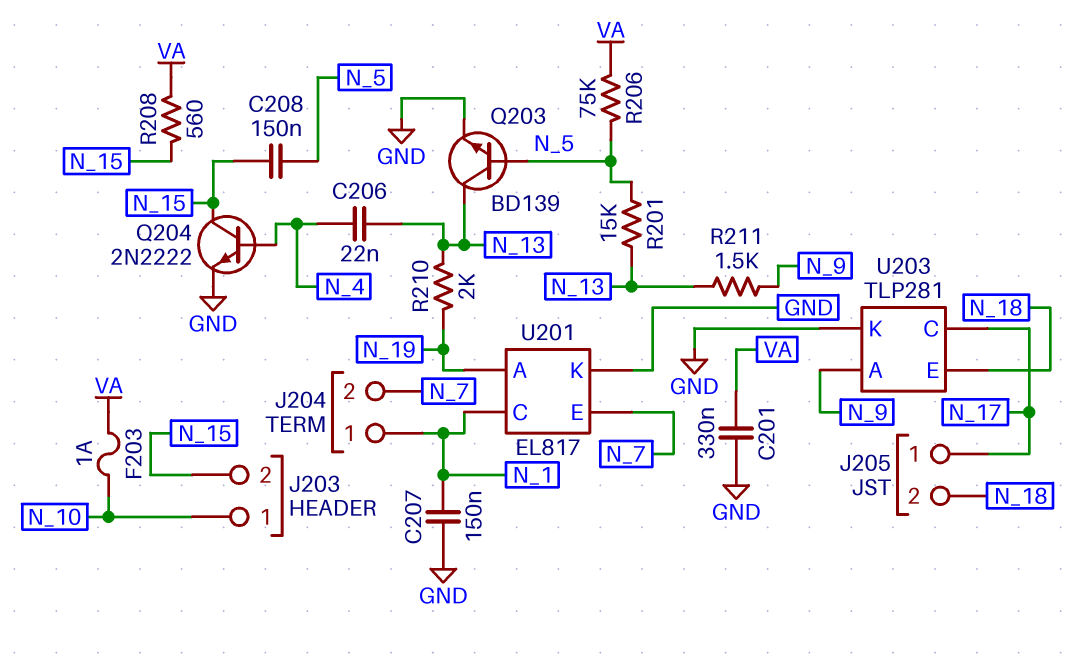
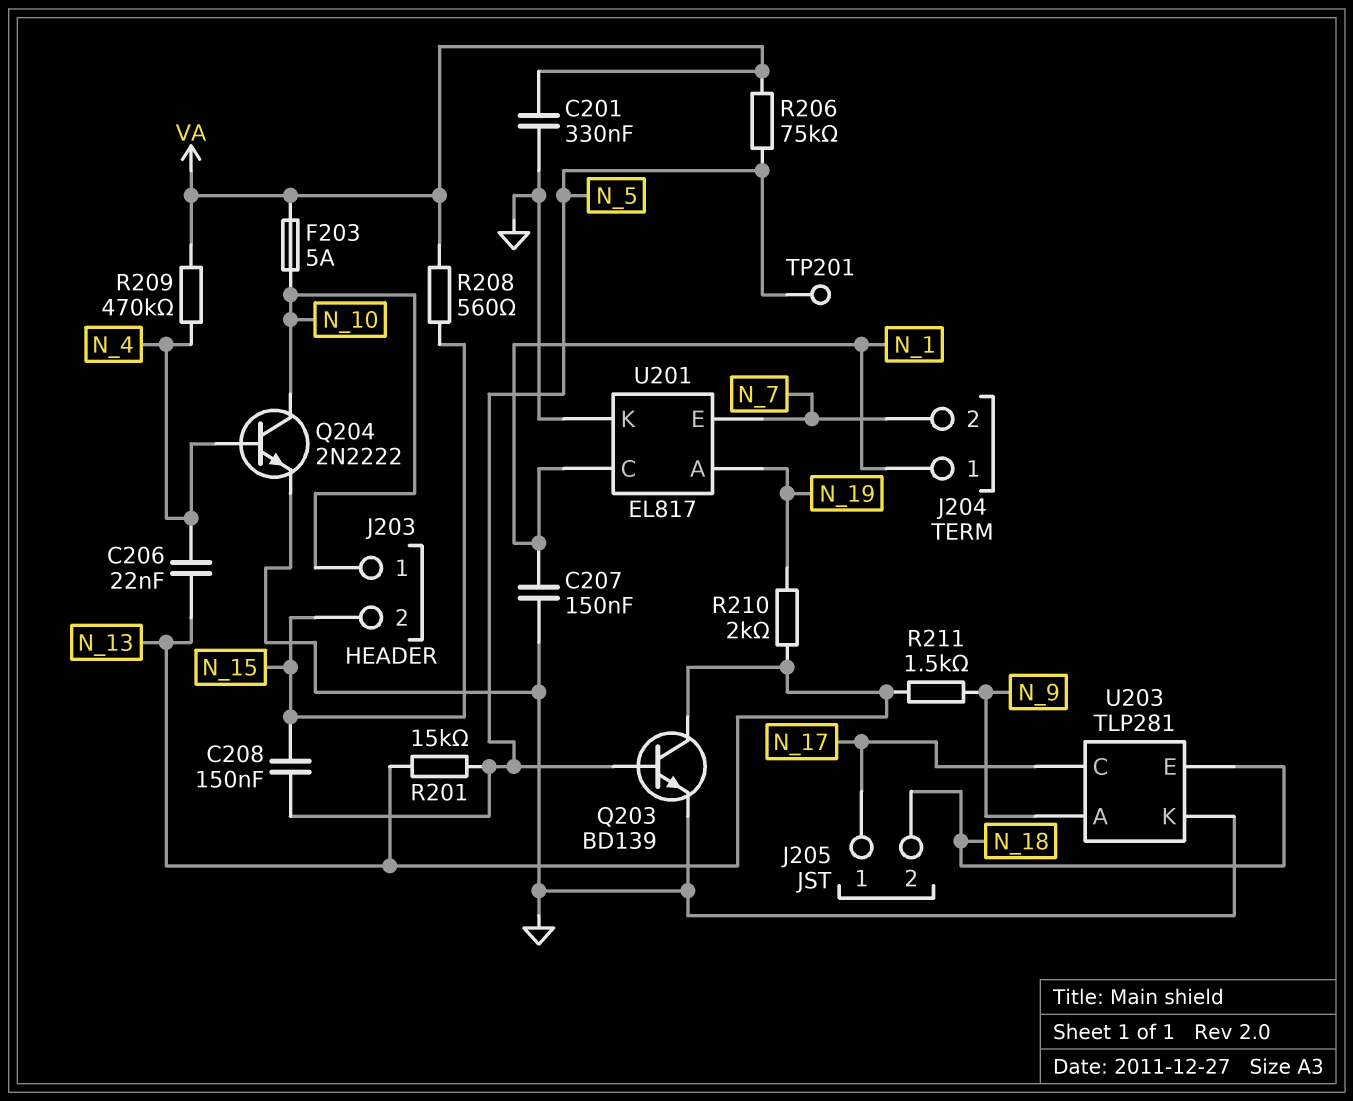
F203: 1A (N_10, VA) -> 5A (N_10, VA)
Q204: NPN 2N2222 (B N_4, C N_15, E GND) -> NPN 2N2222 (B N_4, C N_10, E GND)
R209: none -> 470k (N_4, VA)
TP201: none -> test point (N_5)

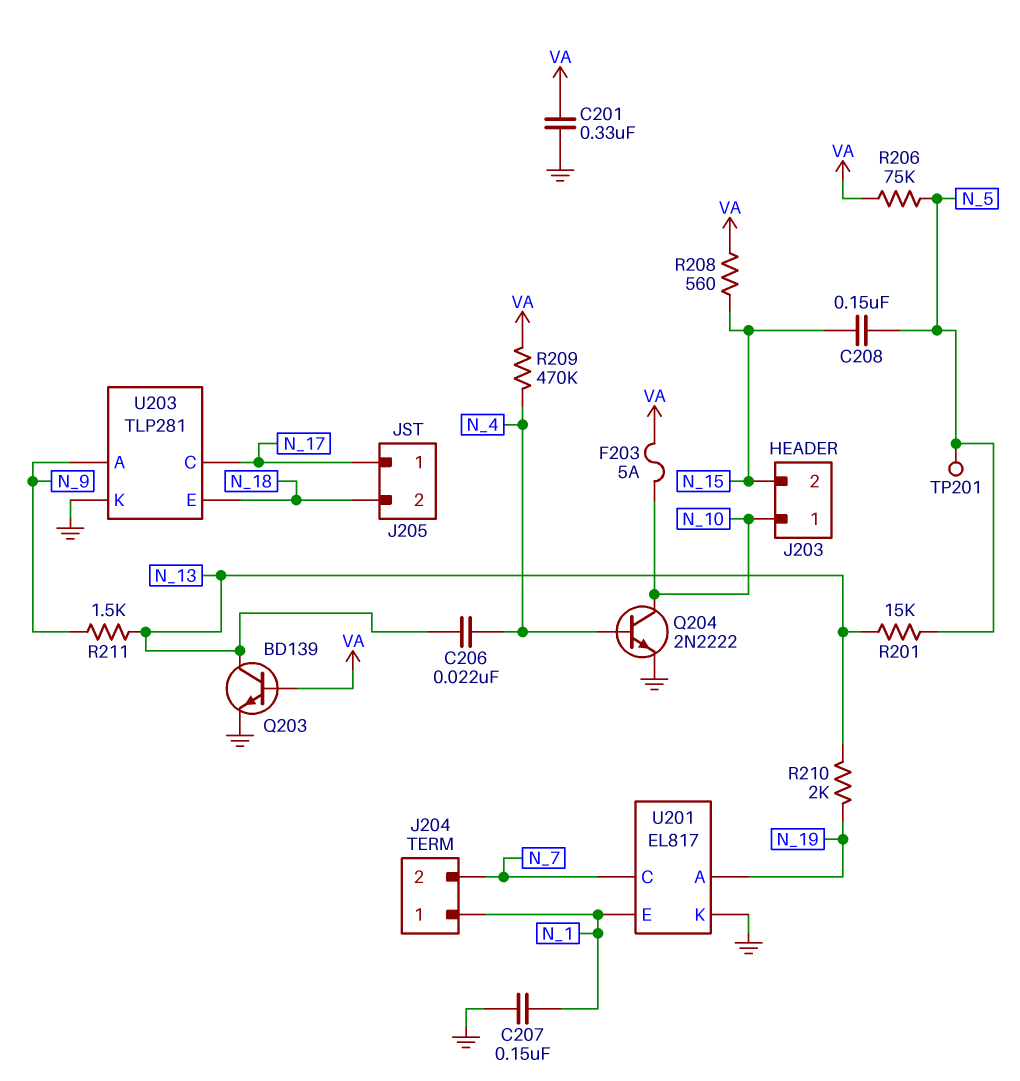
Q203: NPN BD139 (B N_5, C N_13, E GND) -> NPN BD139 (B VA, C N_13, E GND)
U201 pin C: N_1 -> N_7
U201 pin E: N_7 -> N_1

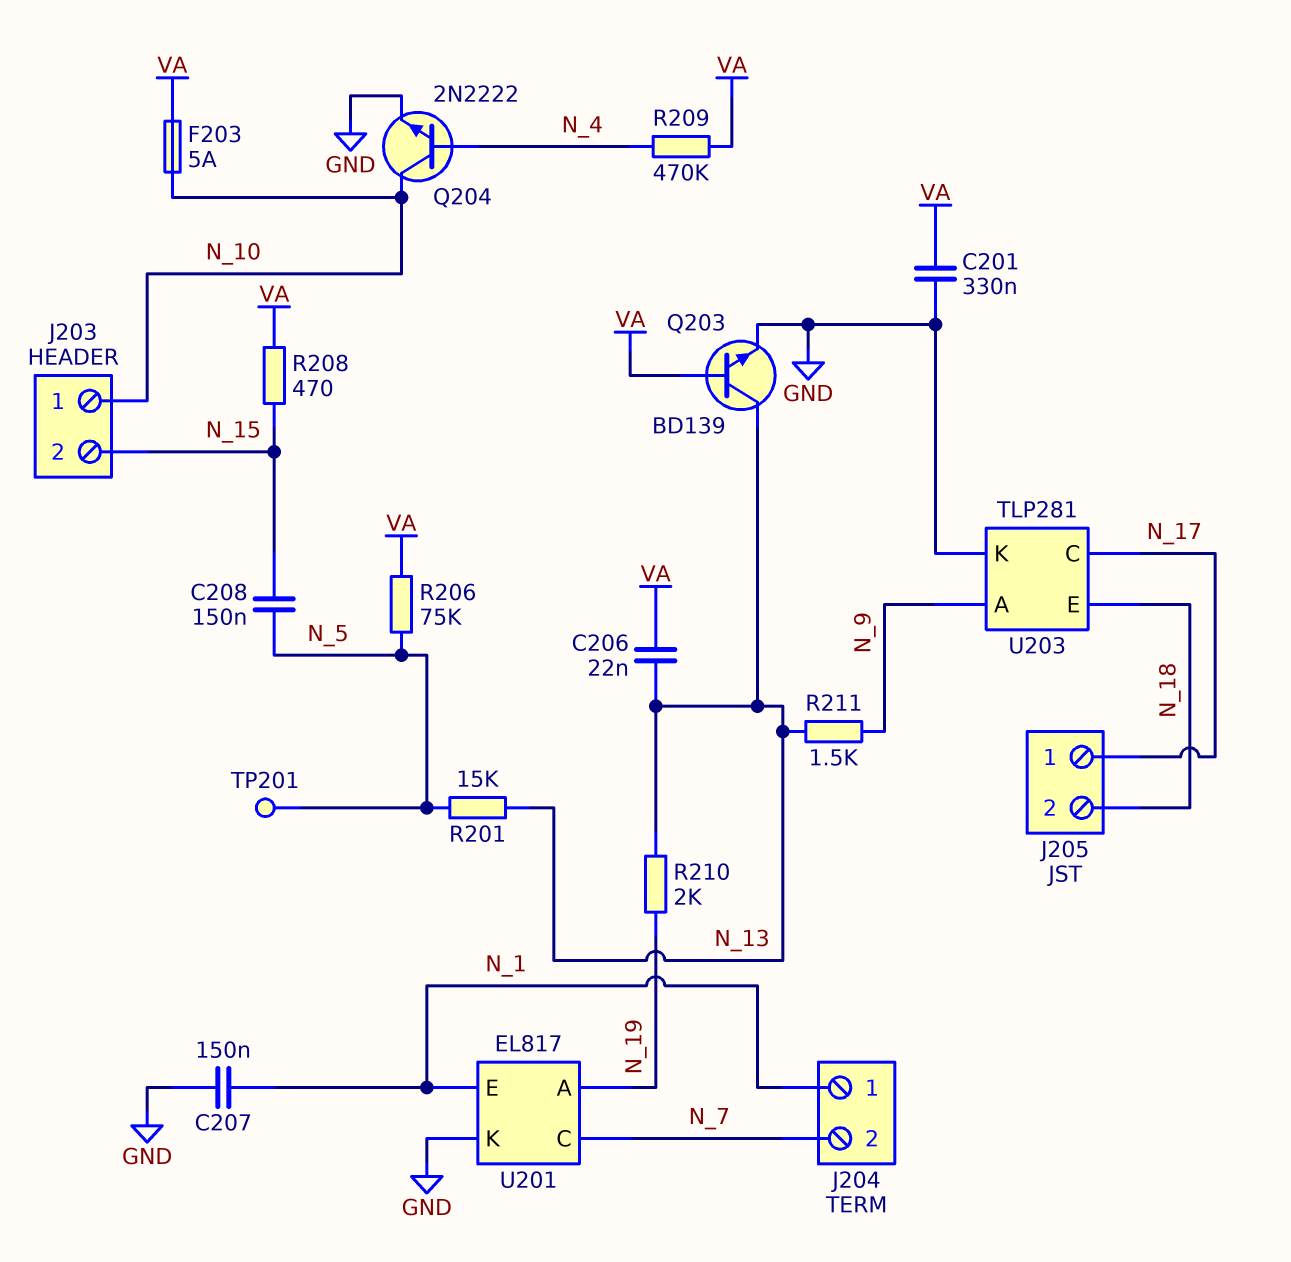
C206: 22nF (N_4, N_13) -> 22nF (N_13, VA)
R208: 560 (N_15, VA) -> 470 (N_15, VA)

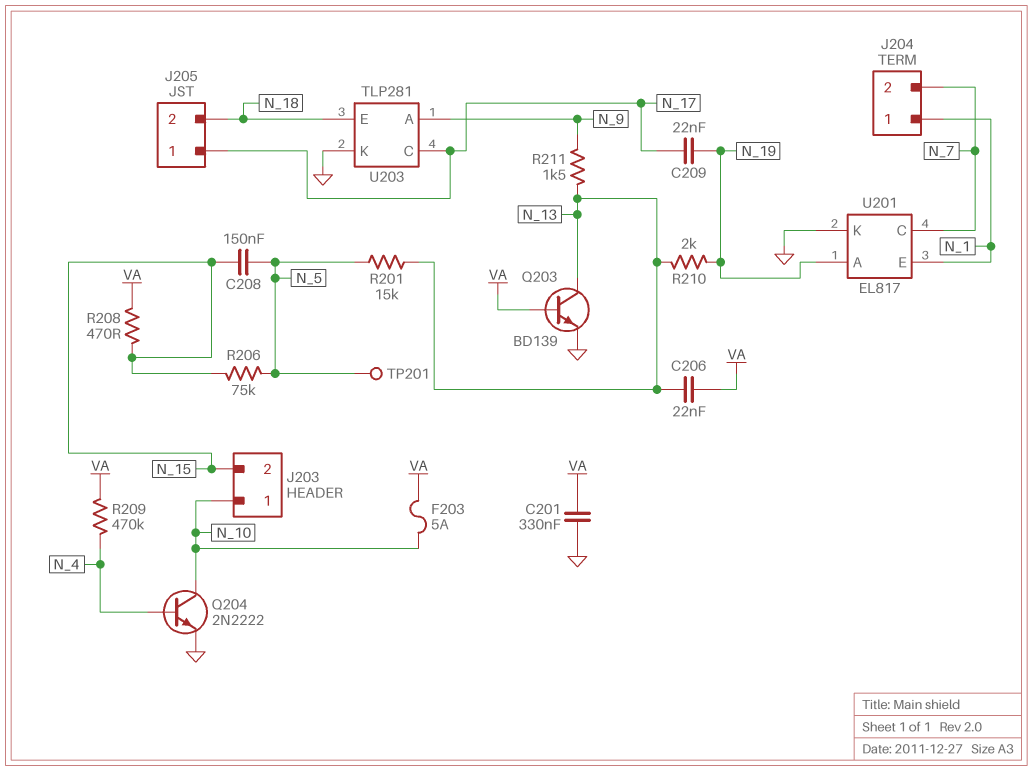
C207: 150nF (GND, N_1) -> none
C209: none -> 22nF (N_17, N_19)
R206: 75k (N_5, VA) -> 75k (N_5, N_15)

